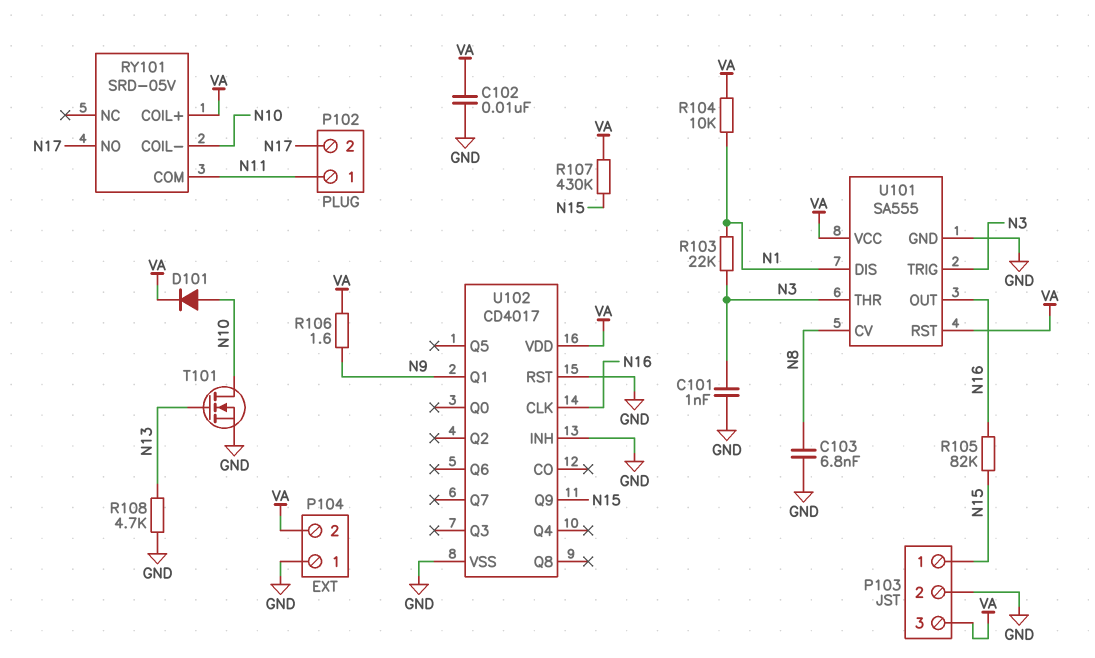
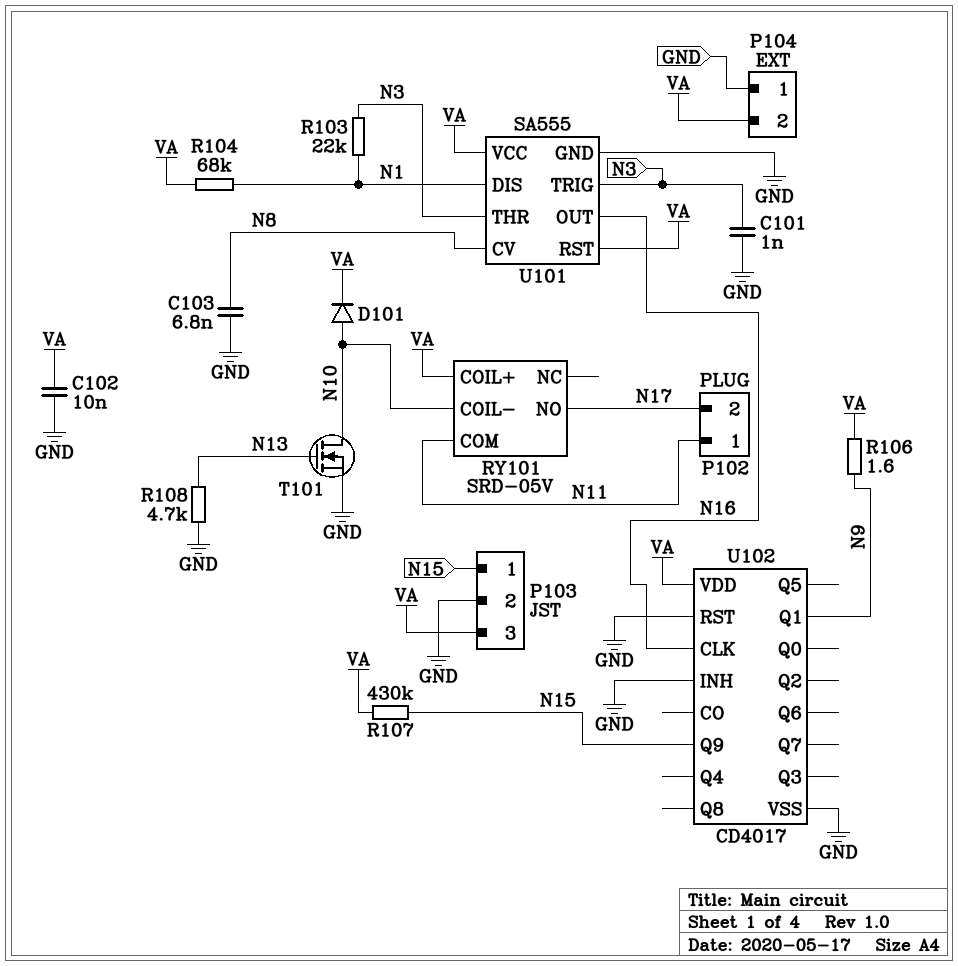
R104: 10k (N1, VA) -> 68k (N1, VA)
R105: 82k (N15, N16) -> none

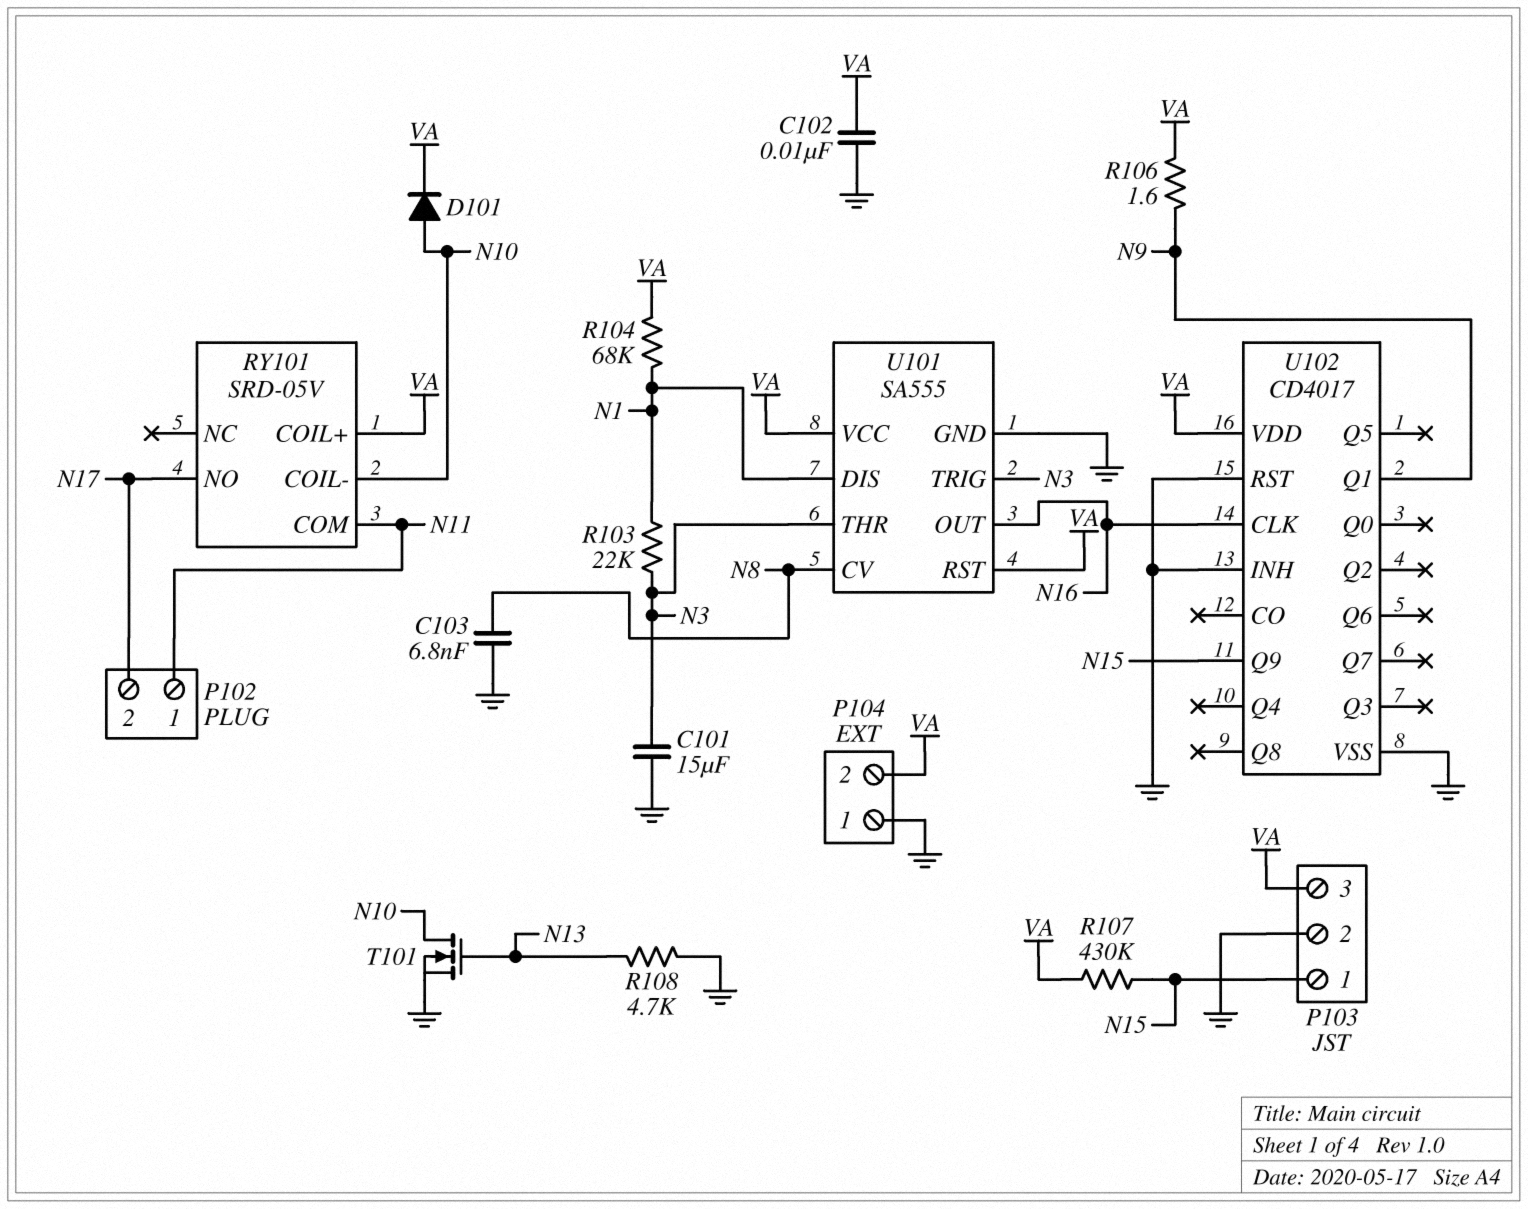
C101: 1nF (GND, N3) -> 15uF (GND, N3)

